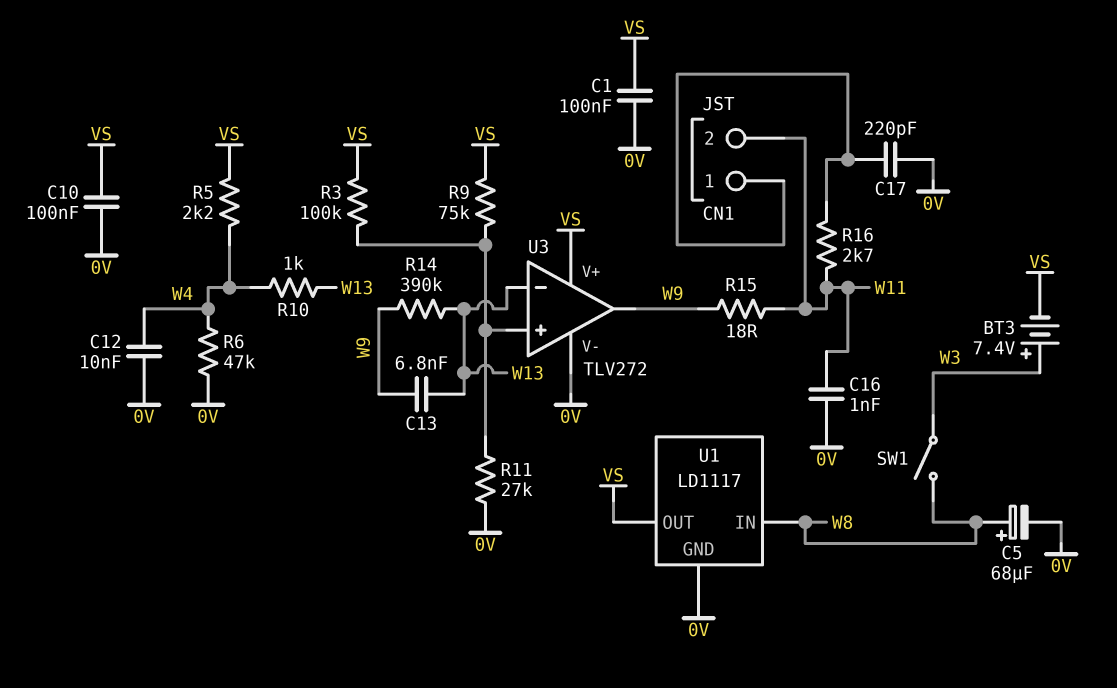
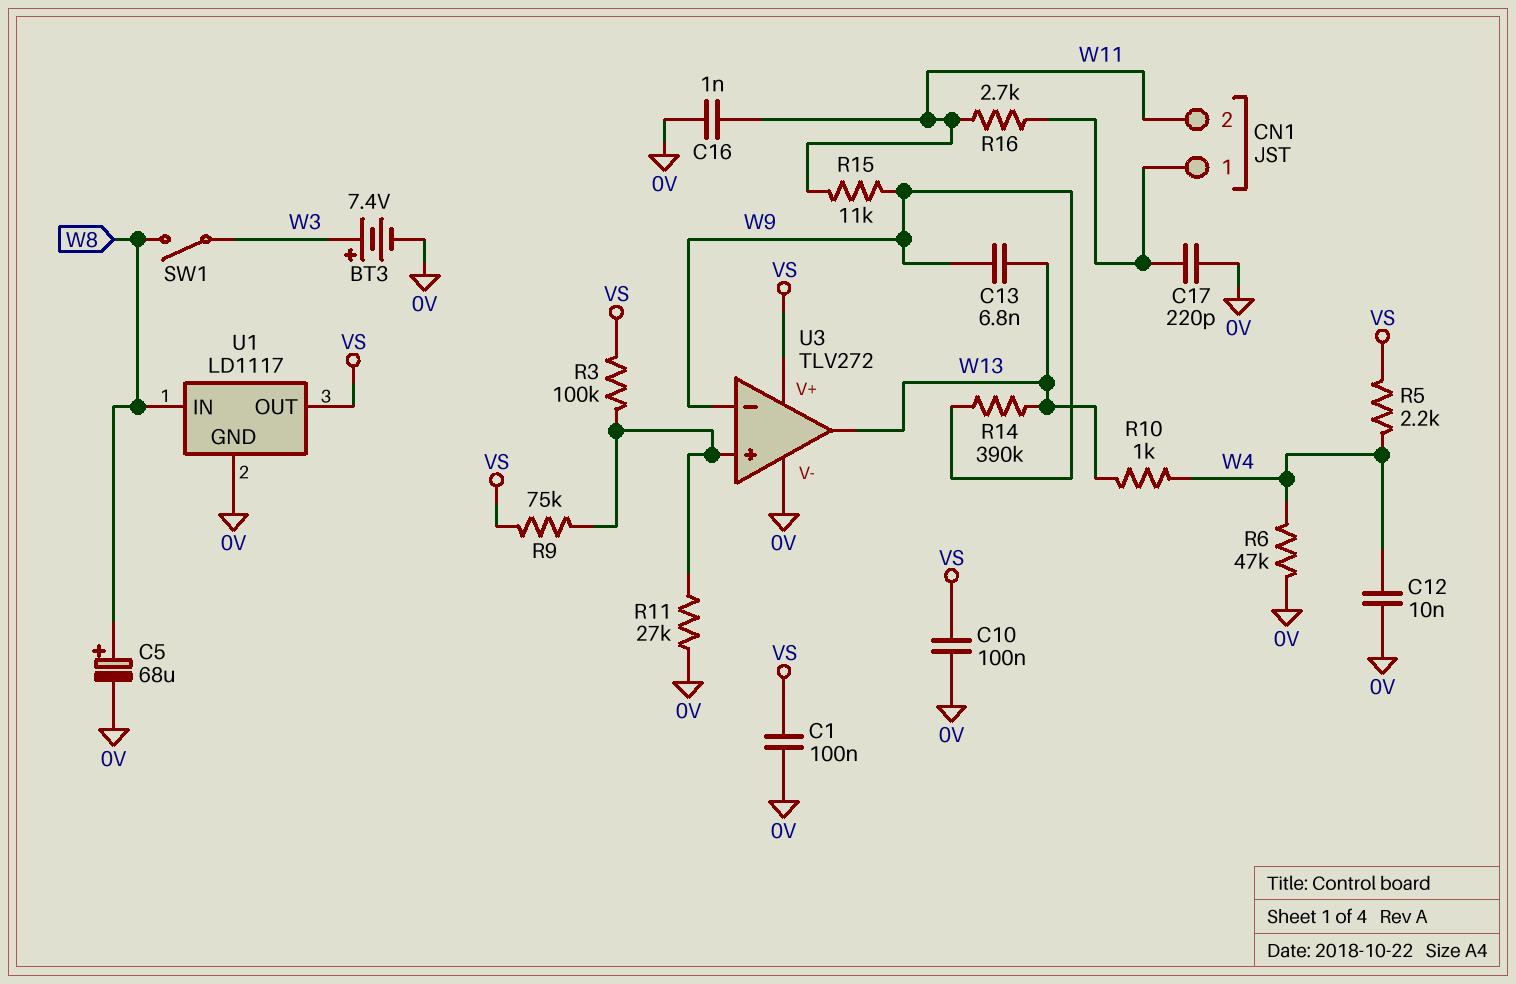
BT3: 7.4V (plus W3, minus VS) -> 7.4V (plus W3, minus 0V)
R15: 18 (W9, W11) -> 11k (W9, W11)
U3 pin in-: W13 -> W9
U3 pin out: W9 -> W13

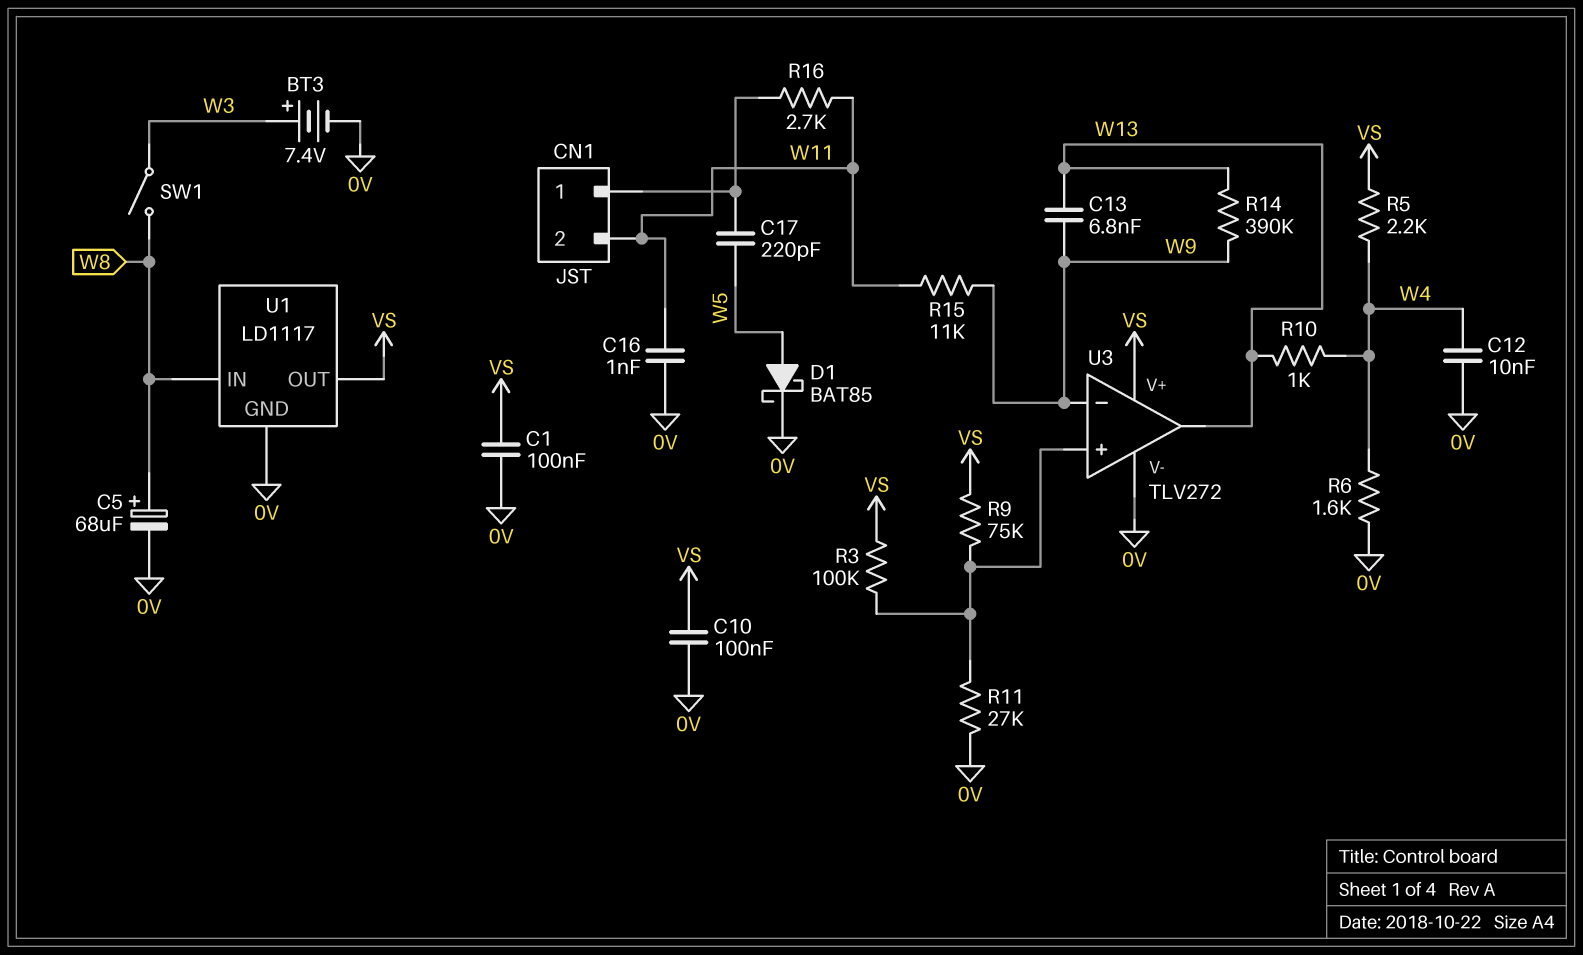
C17: 220pF (0V, CN1/1) -> 220pF (CN1/1, W5)
D1: none -> schottky BAT85 (A W5, K 0V)
R6: 47k (0V, W4) -> 1.6k (0V, W4)

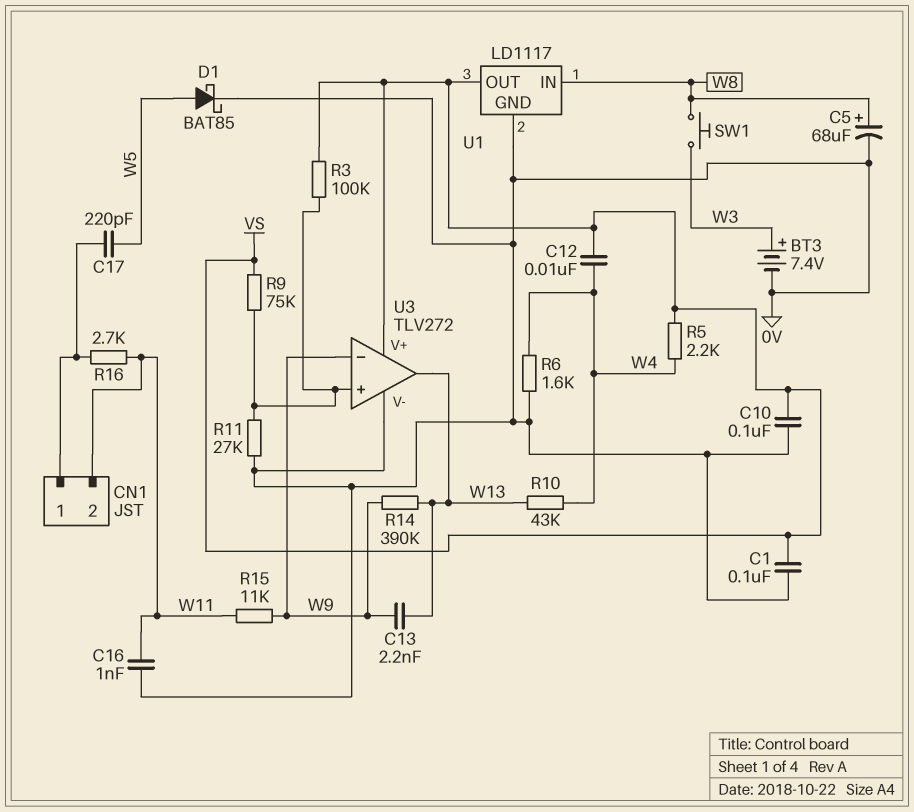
C12: 10nF (0V, W4) -> 10nF (VS, W4)
C13: 6.8nF (W9, W13) -> 2.2nF (W9, W13)
R10: 1k (W4, W13) -> 43k (W4, W13)
SW1: switch (W3, W8) -> button (W3, W8)

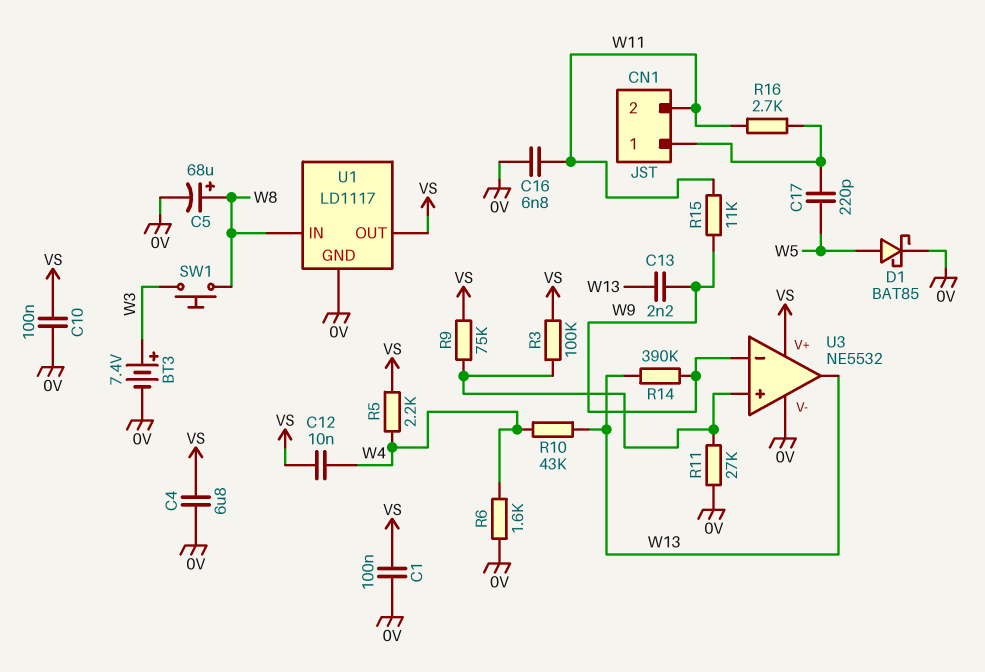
C4: none -> 6.8uF (0V, VS)
C16: 1nF (0V, W11) -> 6.8nF (0V, W11)
U3: TLV272 -> NE5532

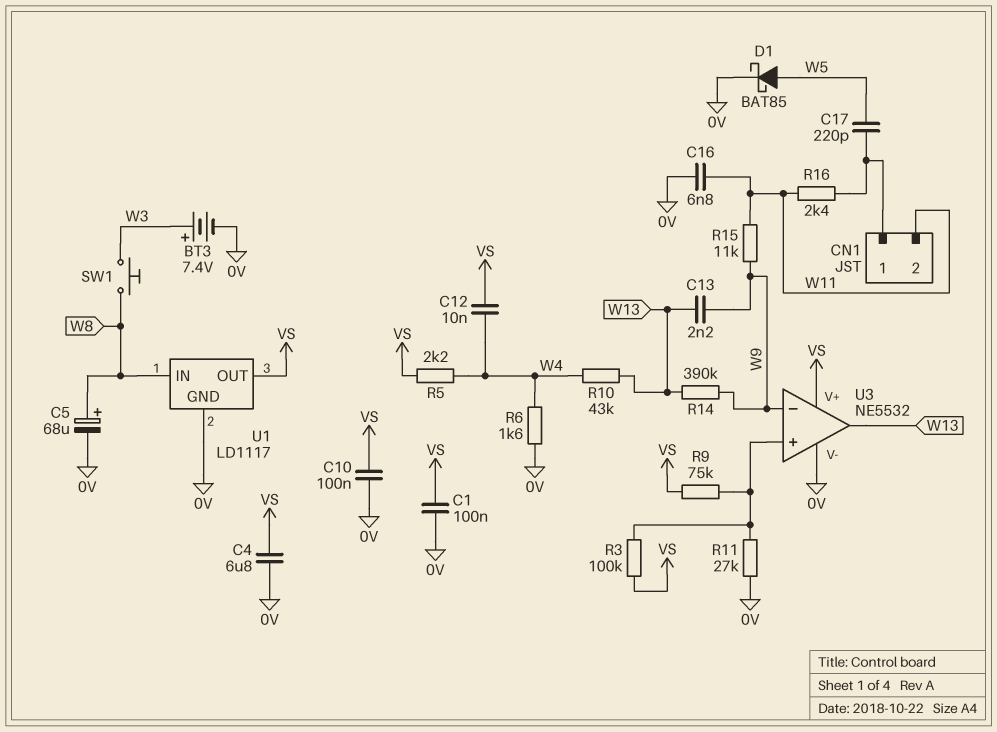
R16: 2.7k (CN1/1, W11) -> 2.4k (CN1/1, W11)

